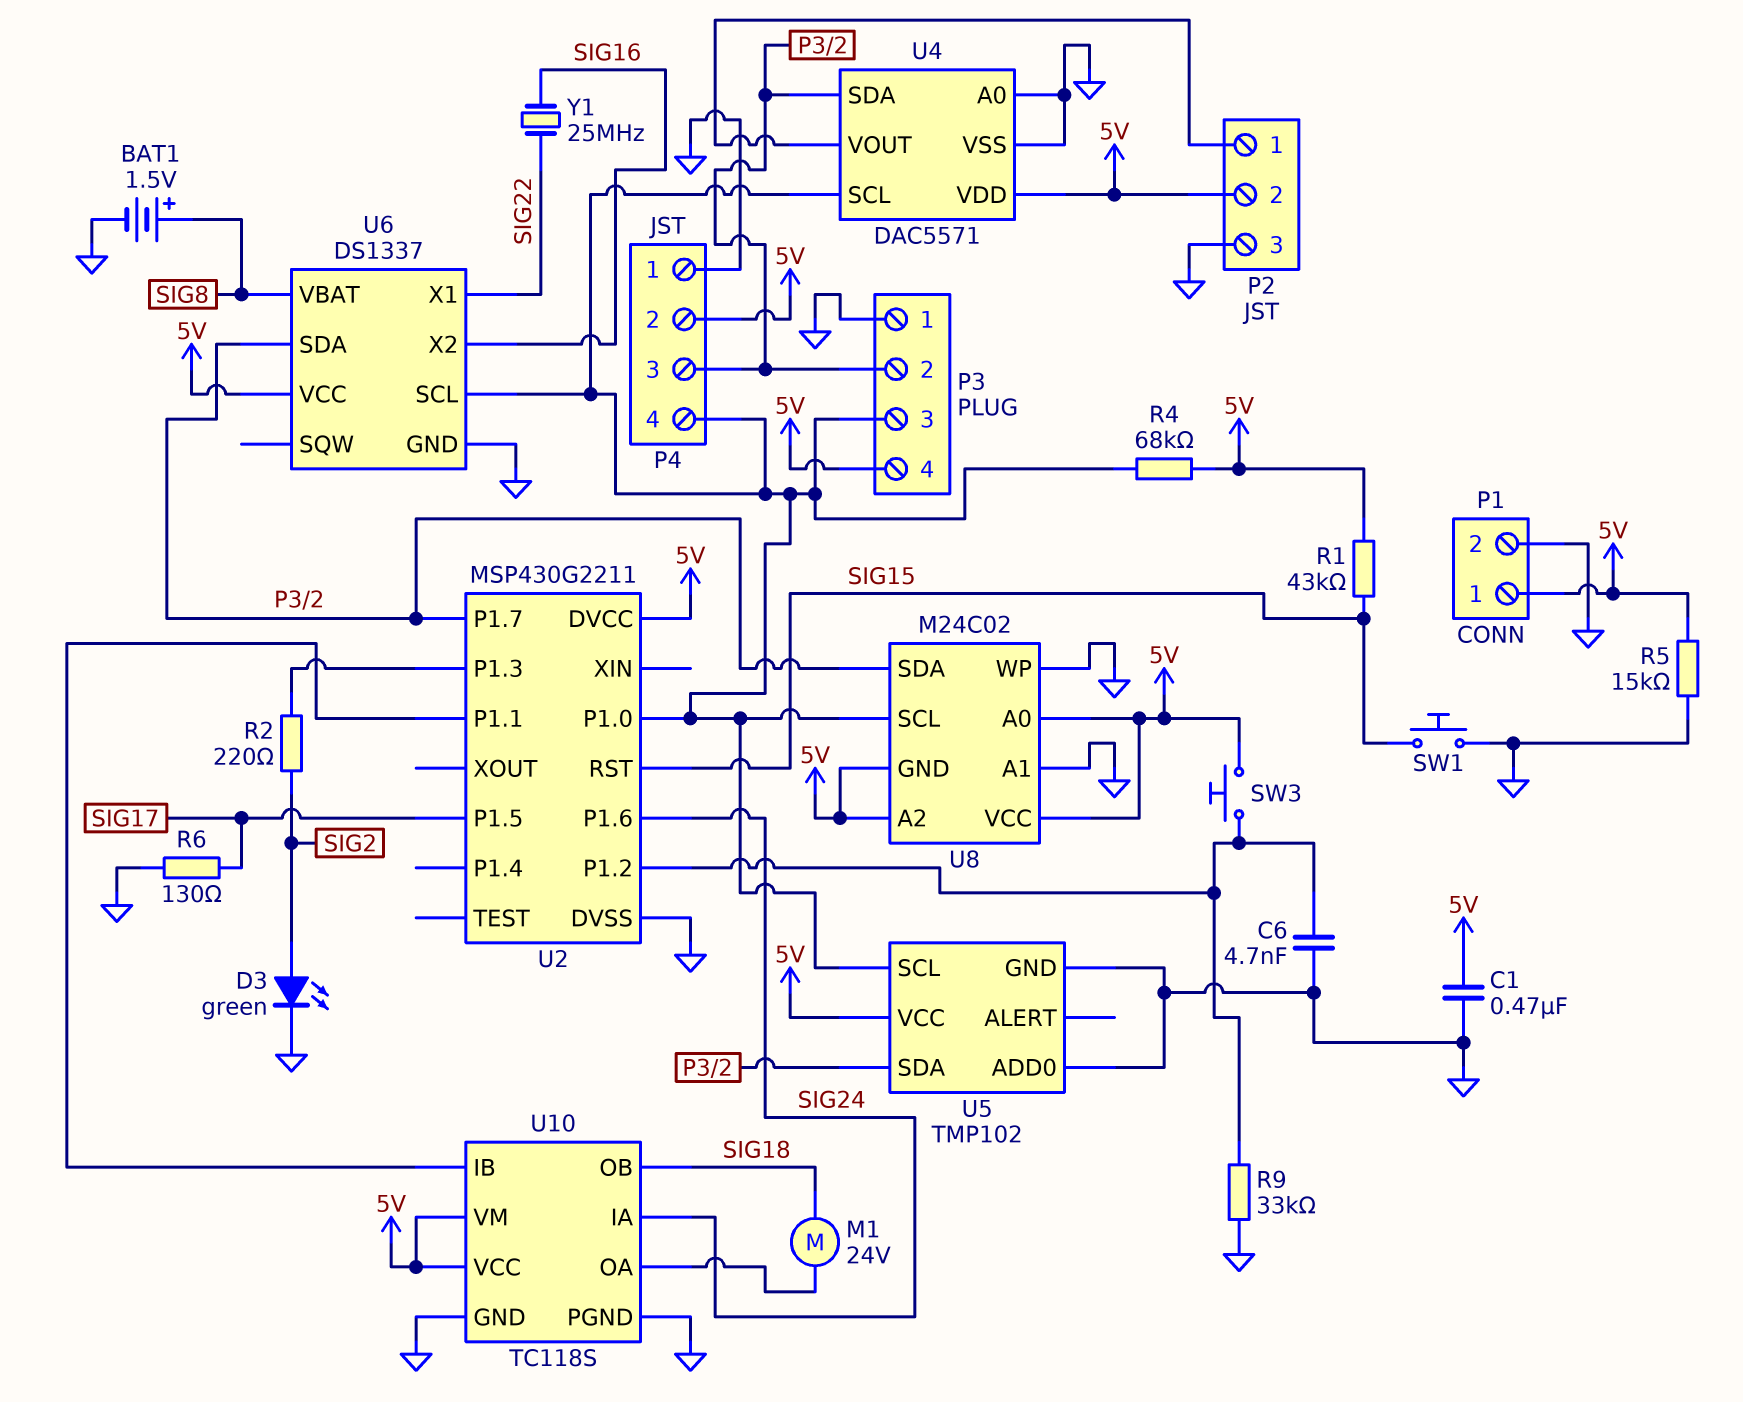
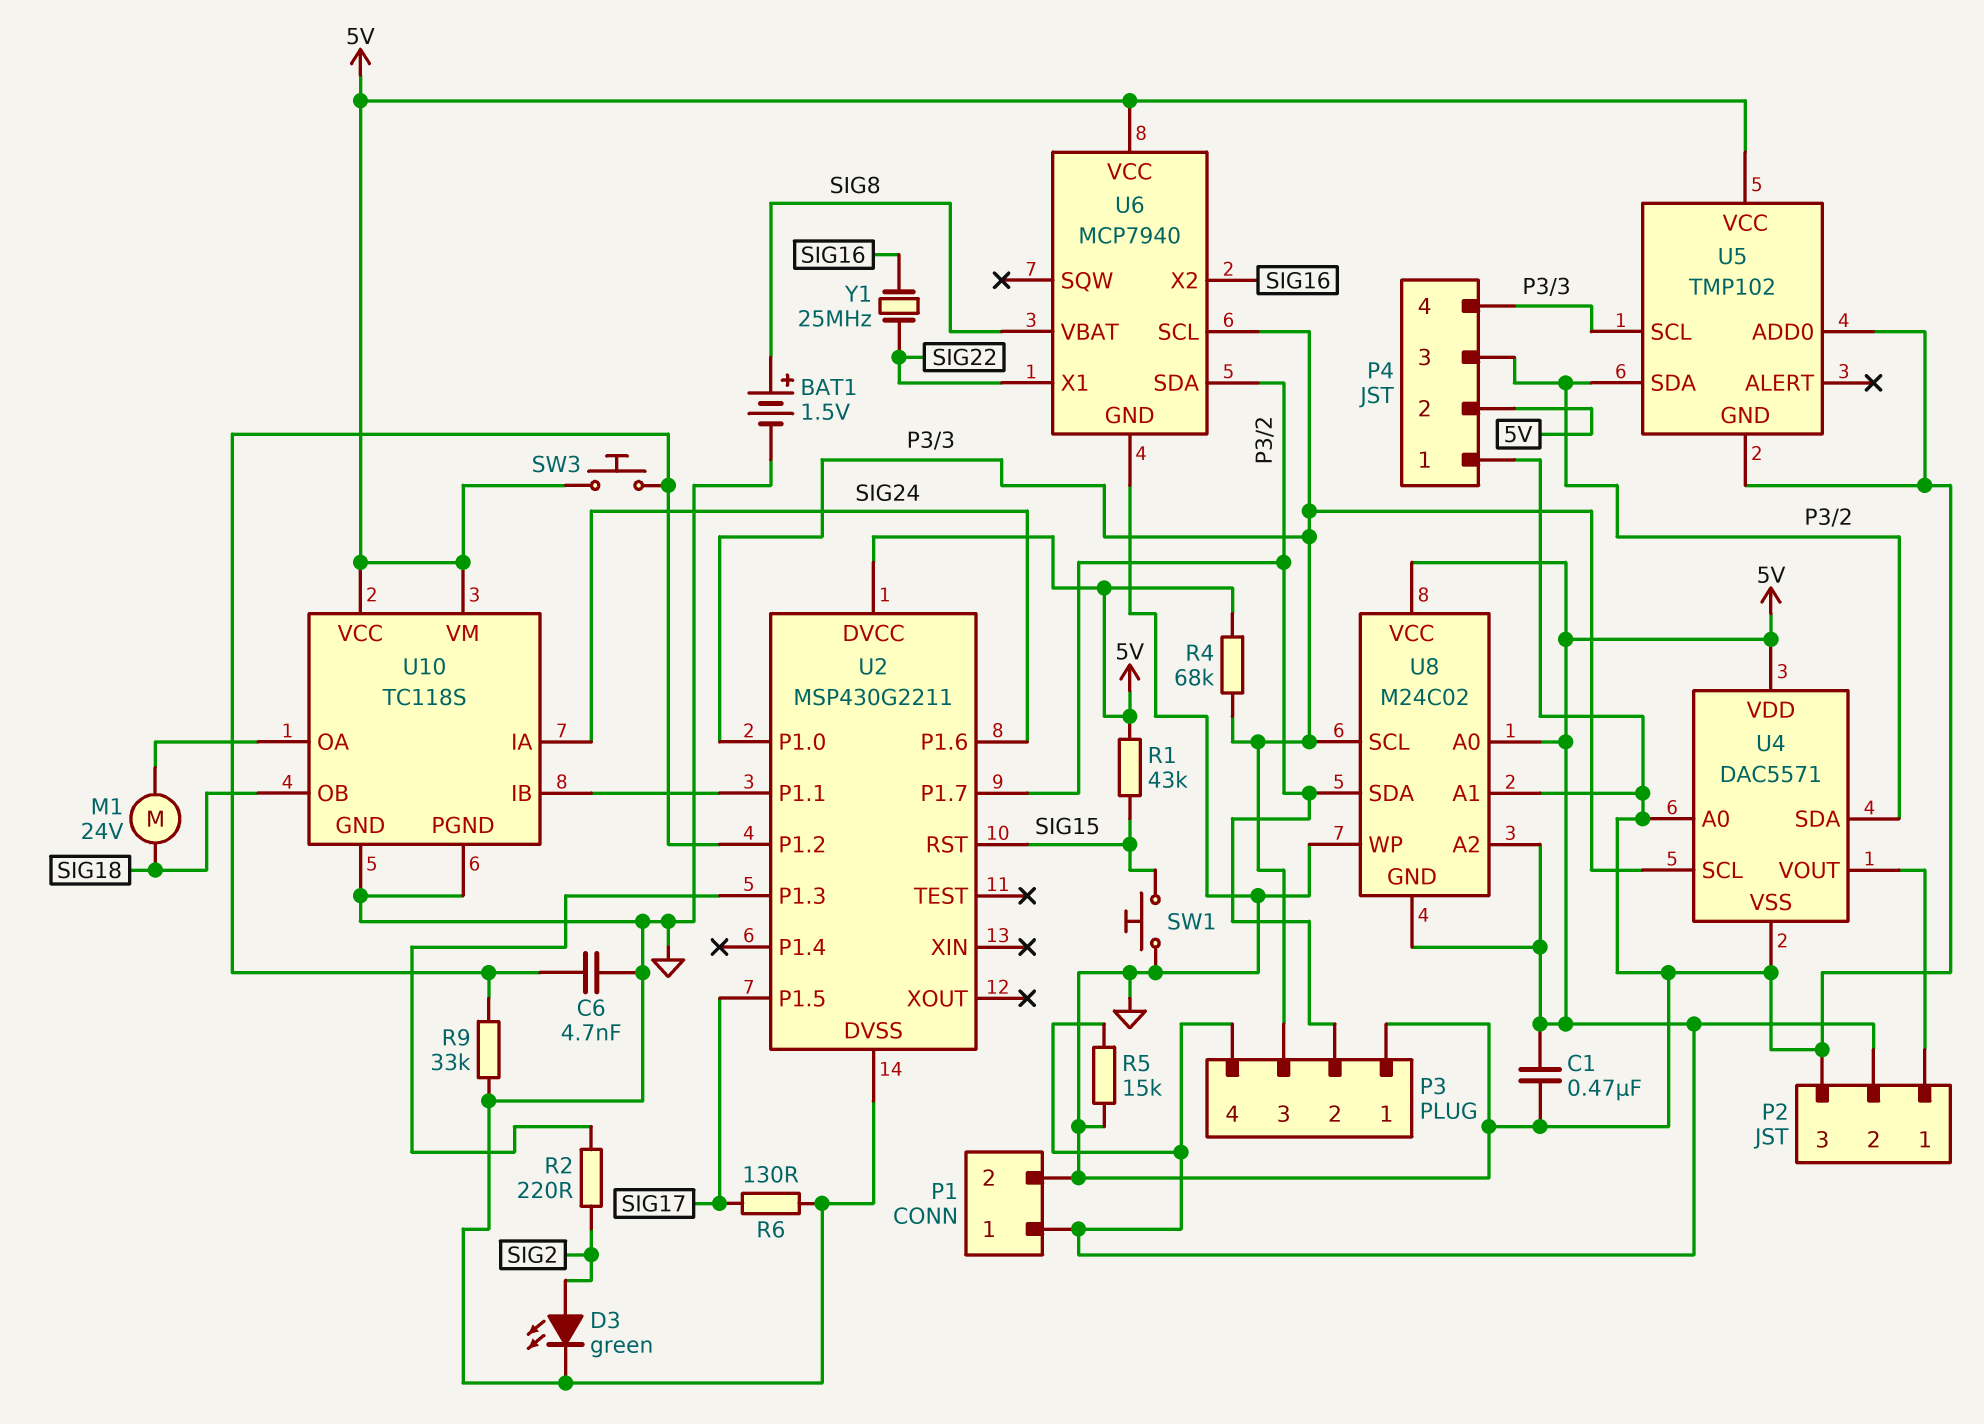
U6: DS1337 -> MCP7940

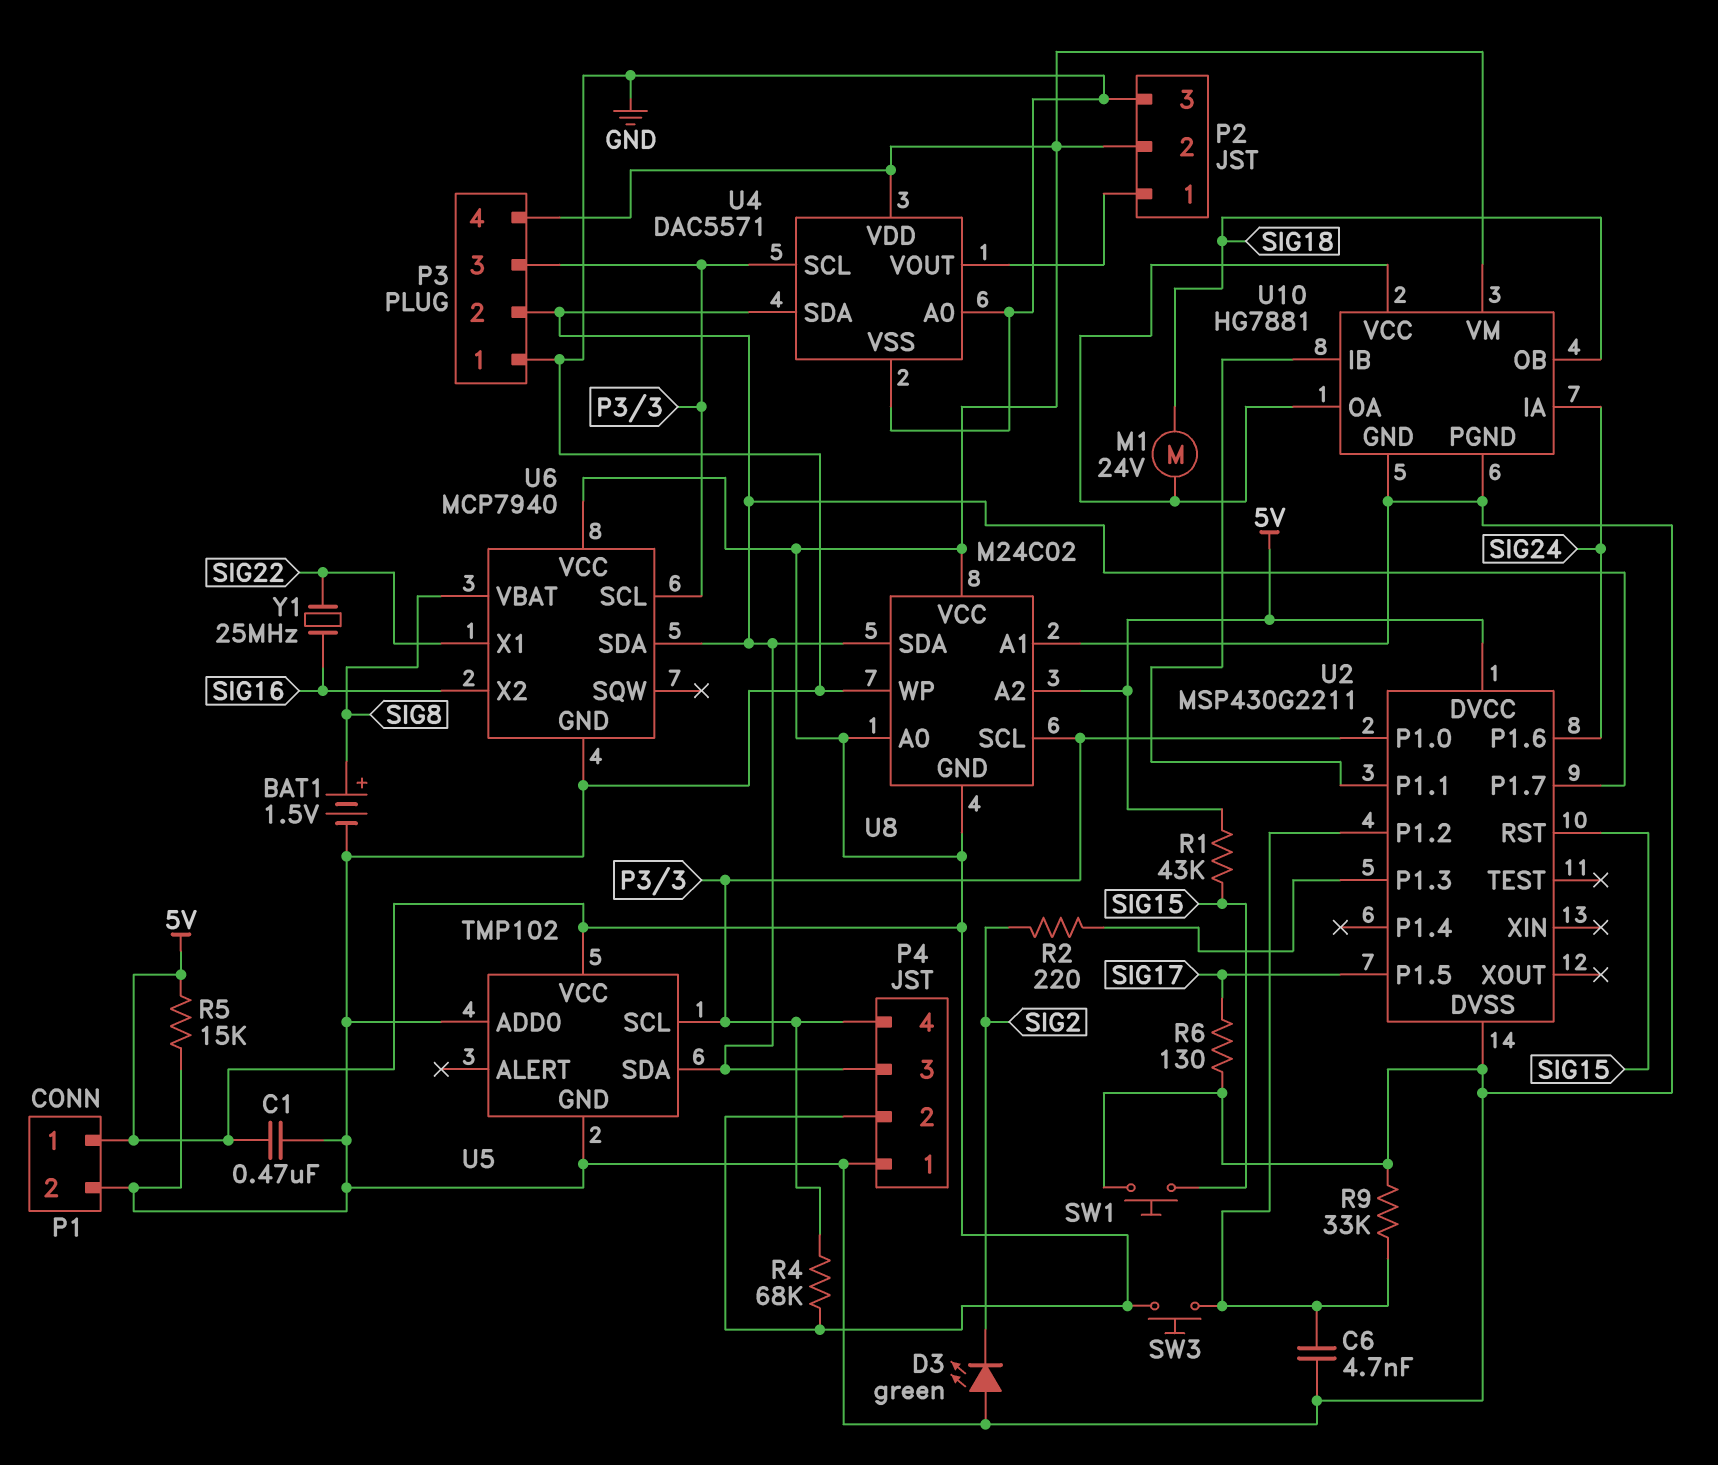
D3: LED green (A SIG2, K GND) -> LED green (A GND, K SIG2)
U10: TC118S -> HG7881
U10 pin VCC: 5V -> U10/OA

